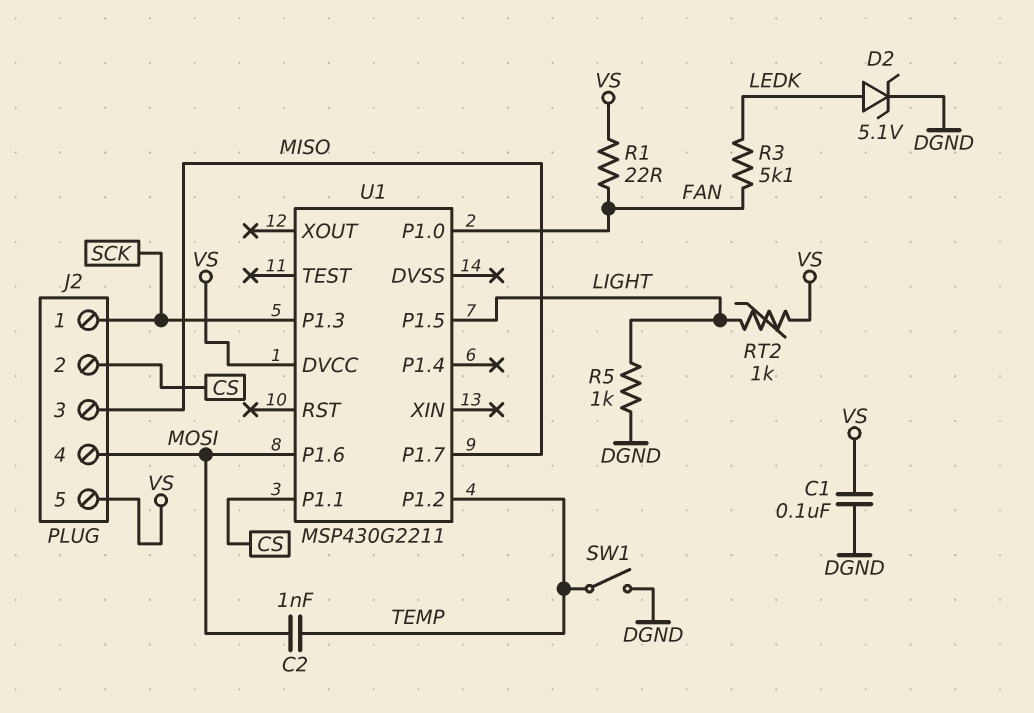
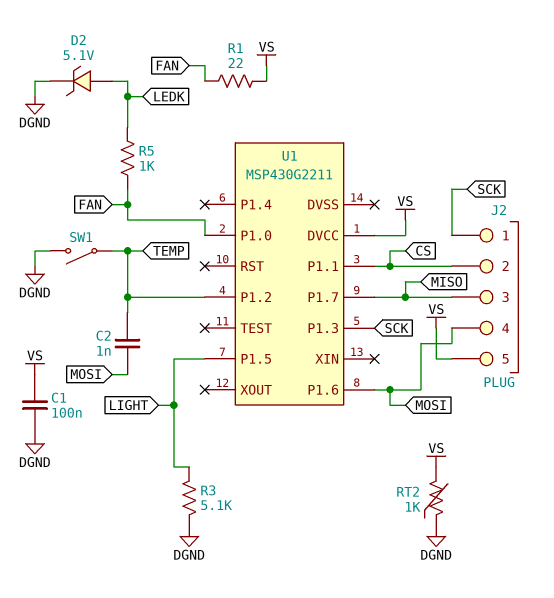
R3: 5.1k (FAN, LEDK) -> 5.1k (DGND, LIGHT)
R5: 1k (DGND, LIGHT) -> 1k (FAN, LEDK)
RT2: 1k (LIGHT, VS) -> 1k (DGND, VS)

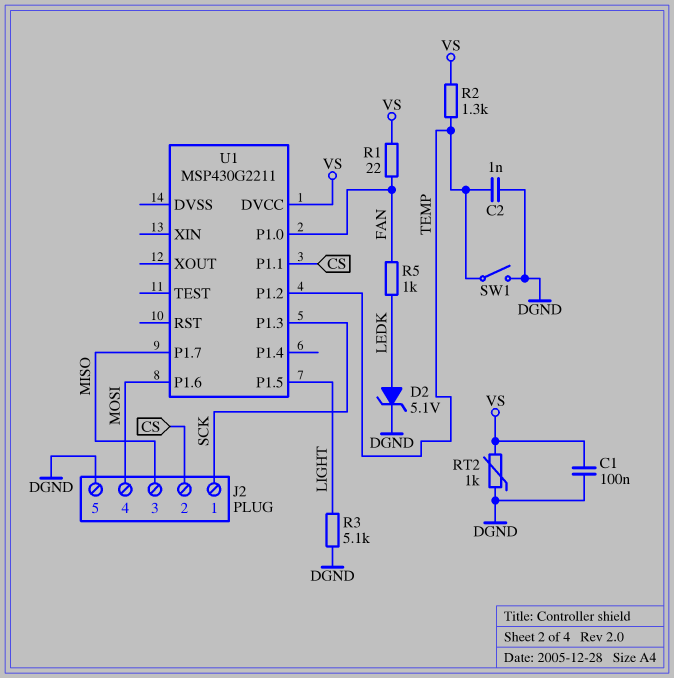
C2: 1nF (MOSI, TEMP) -> 1nF (DGND, TEMP)
J2 pin 5: VS -> DGND
R2: none -> 1.3k (TEMP, VS)

